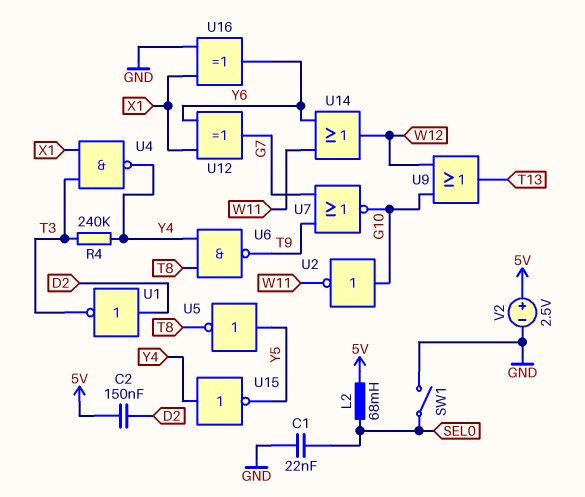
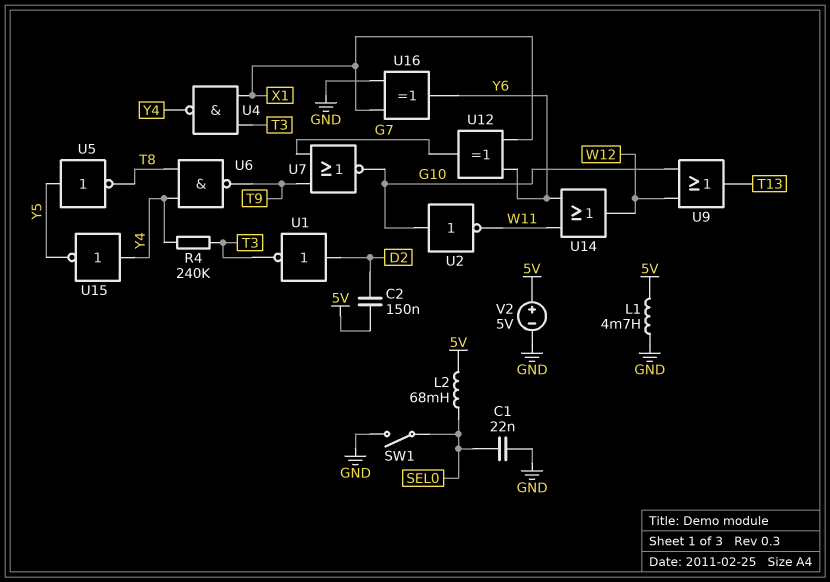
L1: none -> 4.7mH (5V, GND)
V2: 2.5V (plus 5V, minus GND) -> 5V (plus 5V, minus GND)

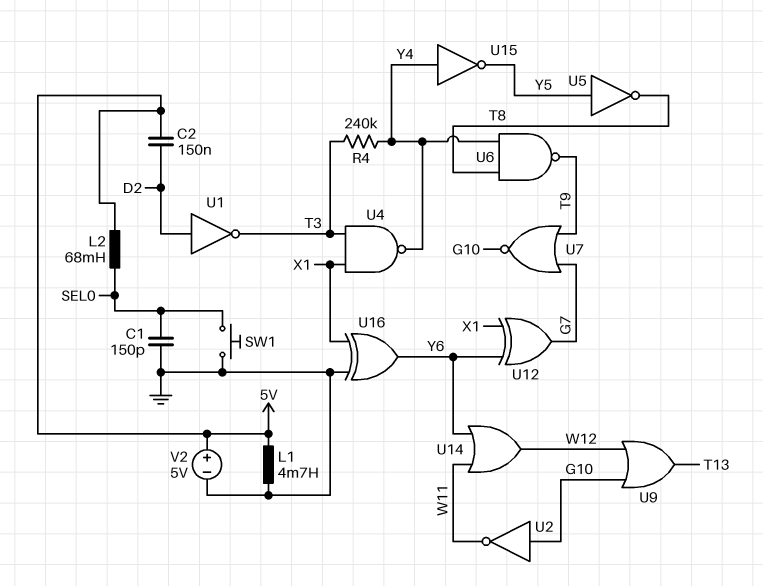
C1: 22nF (GND, SEL0) -> 150pF (GND, SEL0)
SW1: switch (GND, SEL0) -> button (GND, SEL0)

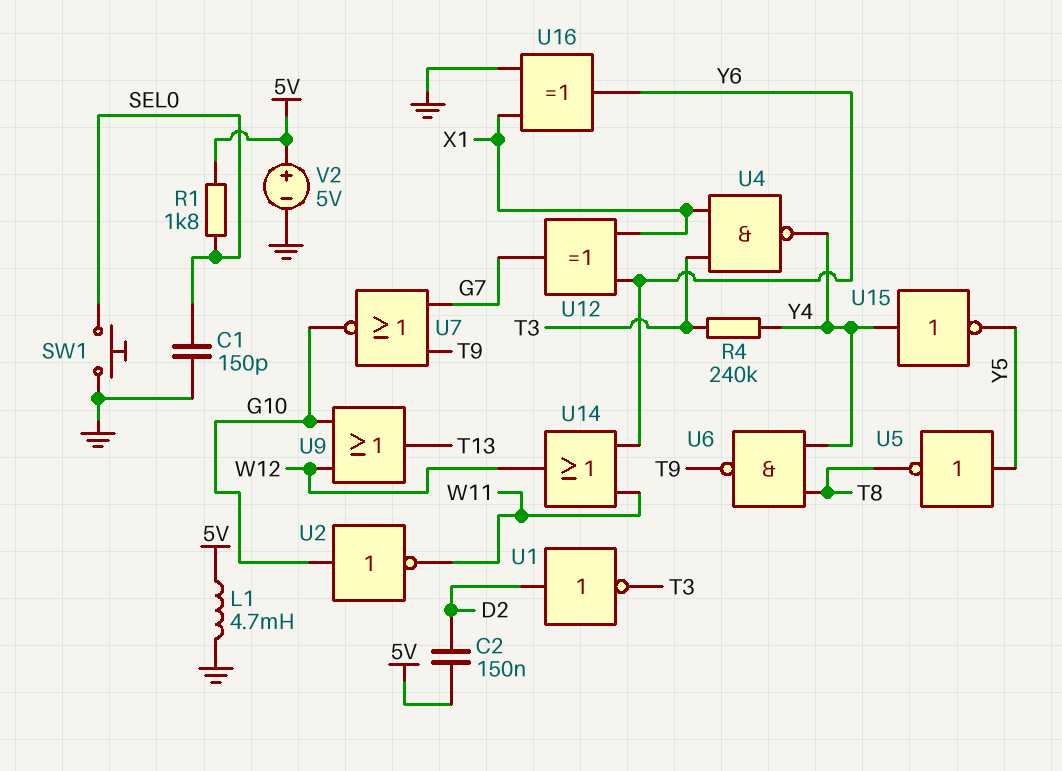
L2: 68mH (5V, SEL0) -> none
R1: none -> 1.8k (5V, SEL0)

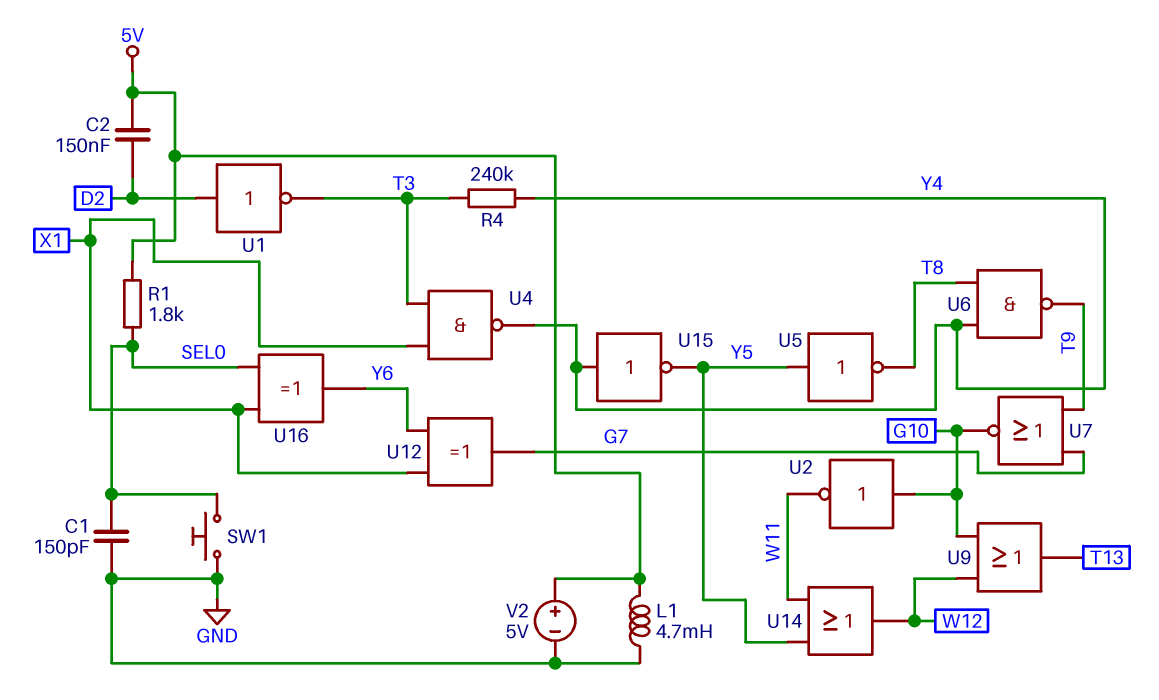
U14: OR (in W11, in Y6, out W12) -> OR (in W11, in Y5, out W12)
U16: XOR (in GND, in X1, out Y6) -> XOR (in SEL0, in X1, out Y6)

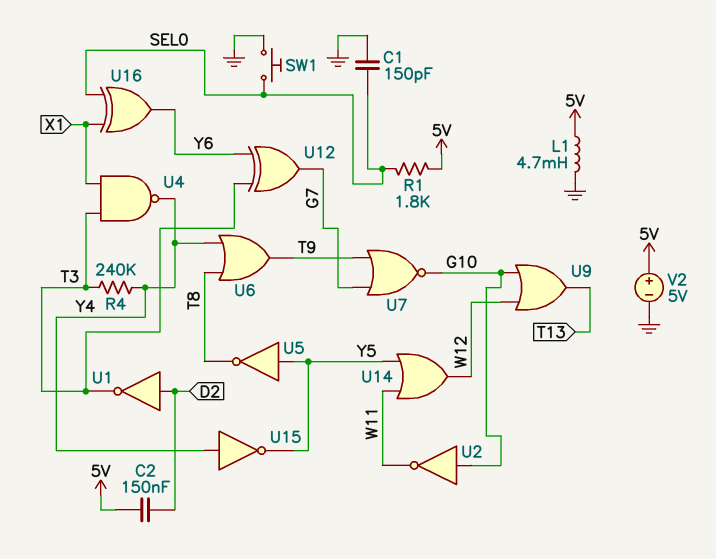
U6: NAND (in T8, in Y4, out T9) -> OR (in T8, in Y4, out T9)
U12: XOR (in X1, in Y6, out G7) -> XOR (in T3, in Y6, out G7)

